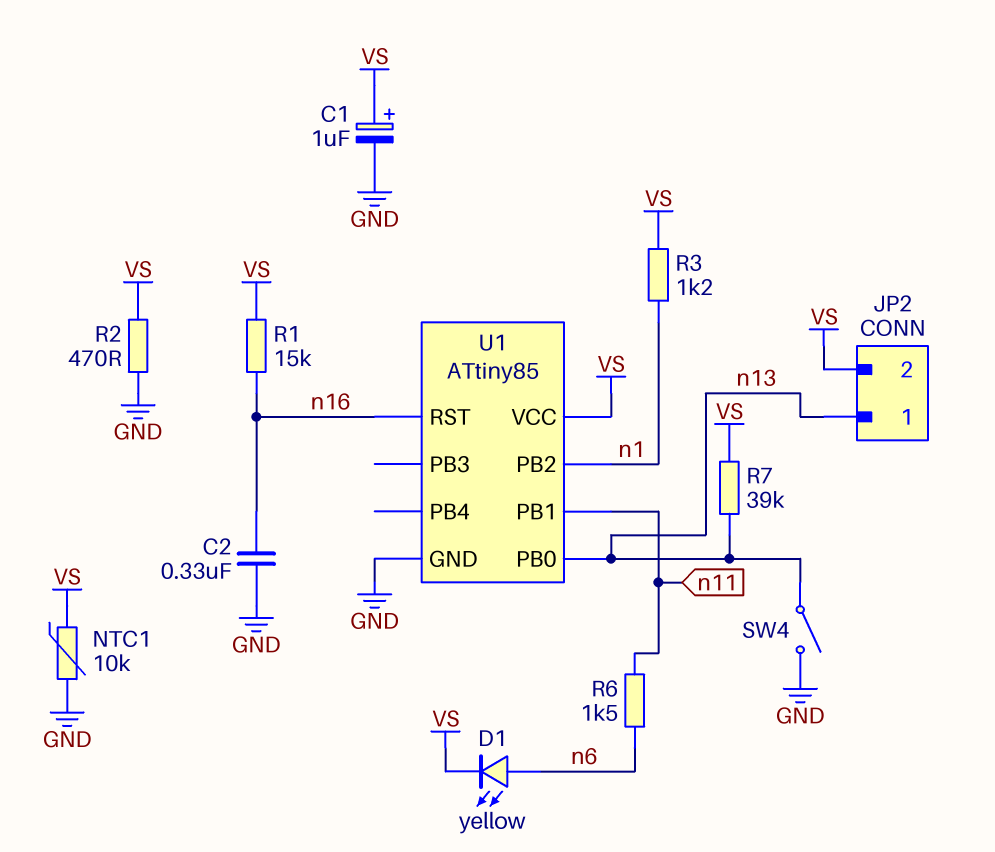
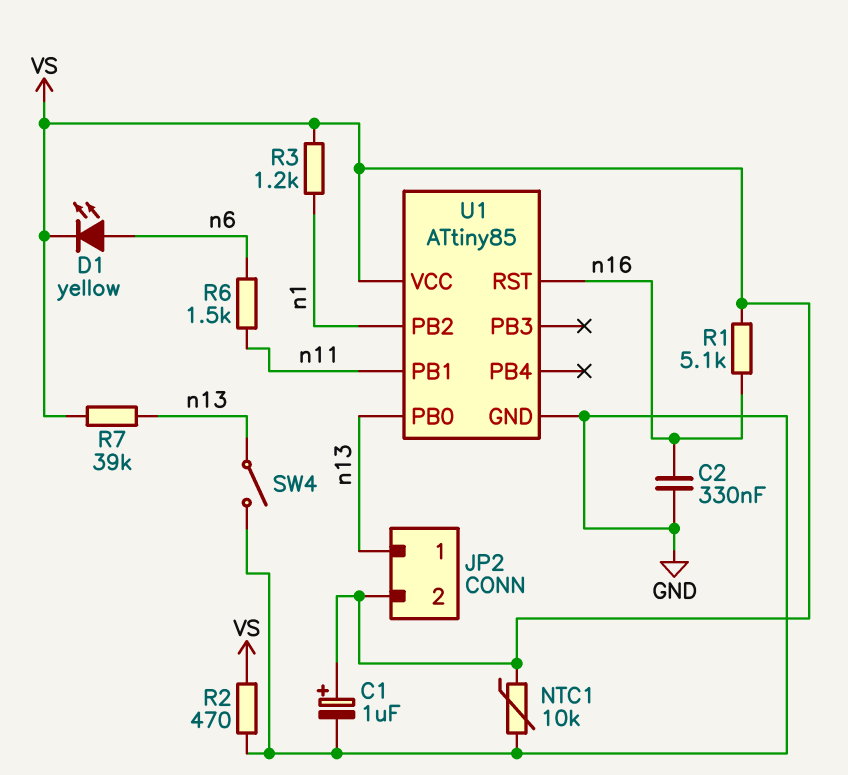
R1: 15k (VS, n16) -> 5.1k (VS, n16)

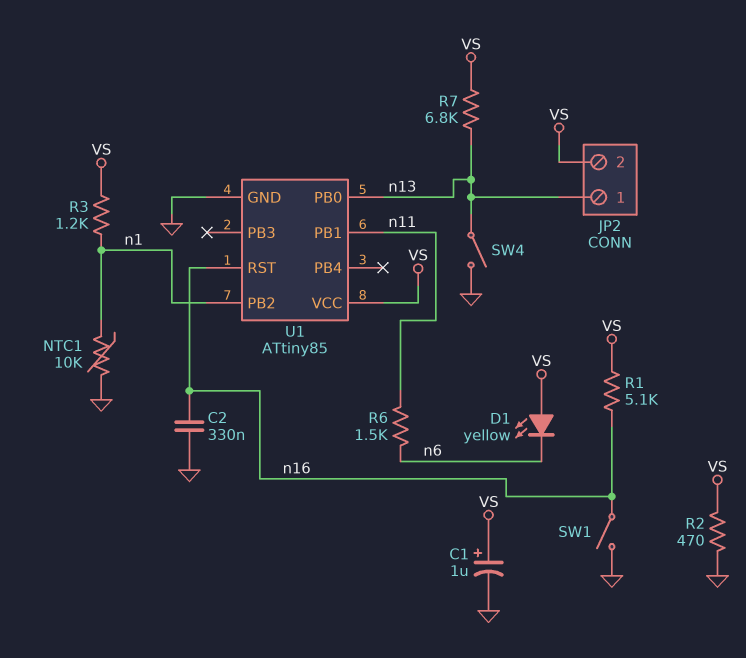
D1: LED yellow (A n6, K VS) -> LED yellow (A VS, K n6)
NTC1: 10k (GND, VS) -> 10k (GND, n1)
R7: 39k (VS, n13) -> 6.8k (VS, n13)
SW1: none -> switch (GND, n16)

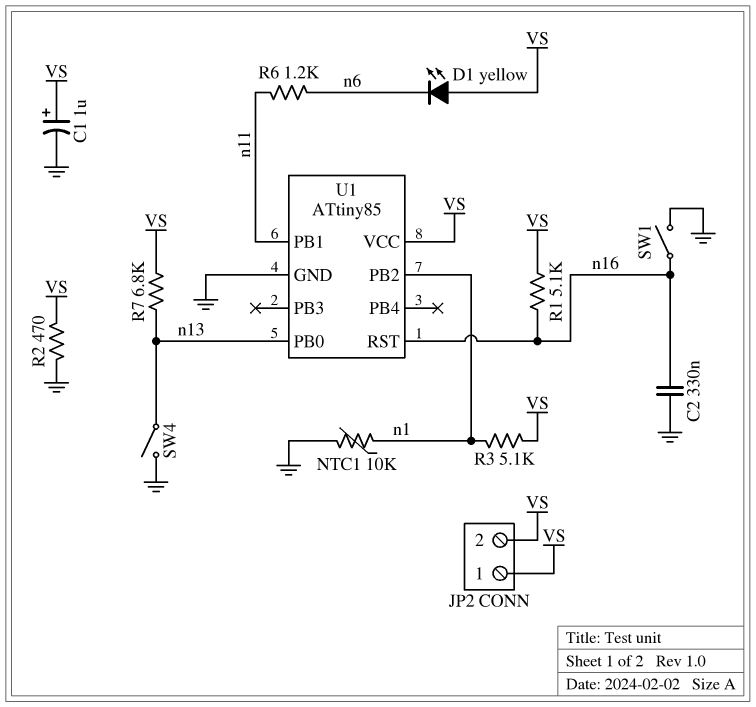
JP2 pin 1: n13 -> VS
R3: 1.2k (VS, n1) -> 5.1k (VS, n1)
R6: 1.5k (n6, n11) -> 1.2k (n6, n11)

